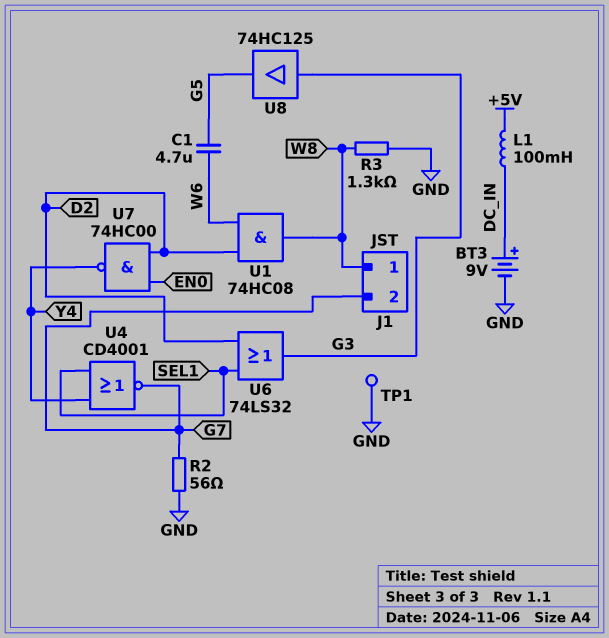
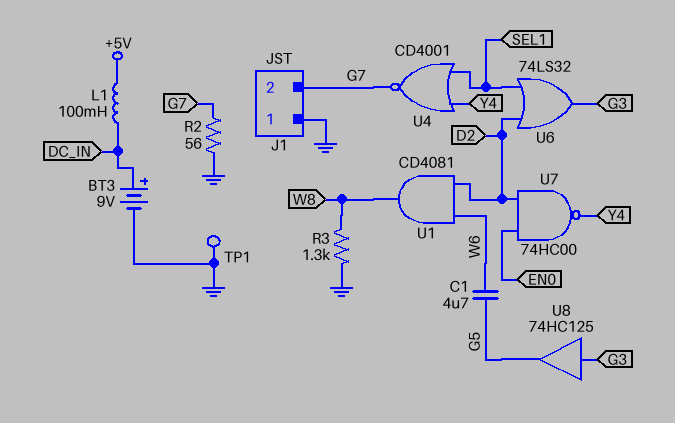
J1 pin 1: W8 -> GND
U1: AND 74HC08 (in D2, in W6, out W8) -> AND CD4081 (in D2, in W6, out W8)

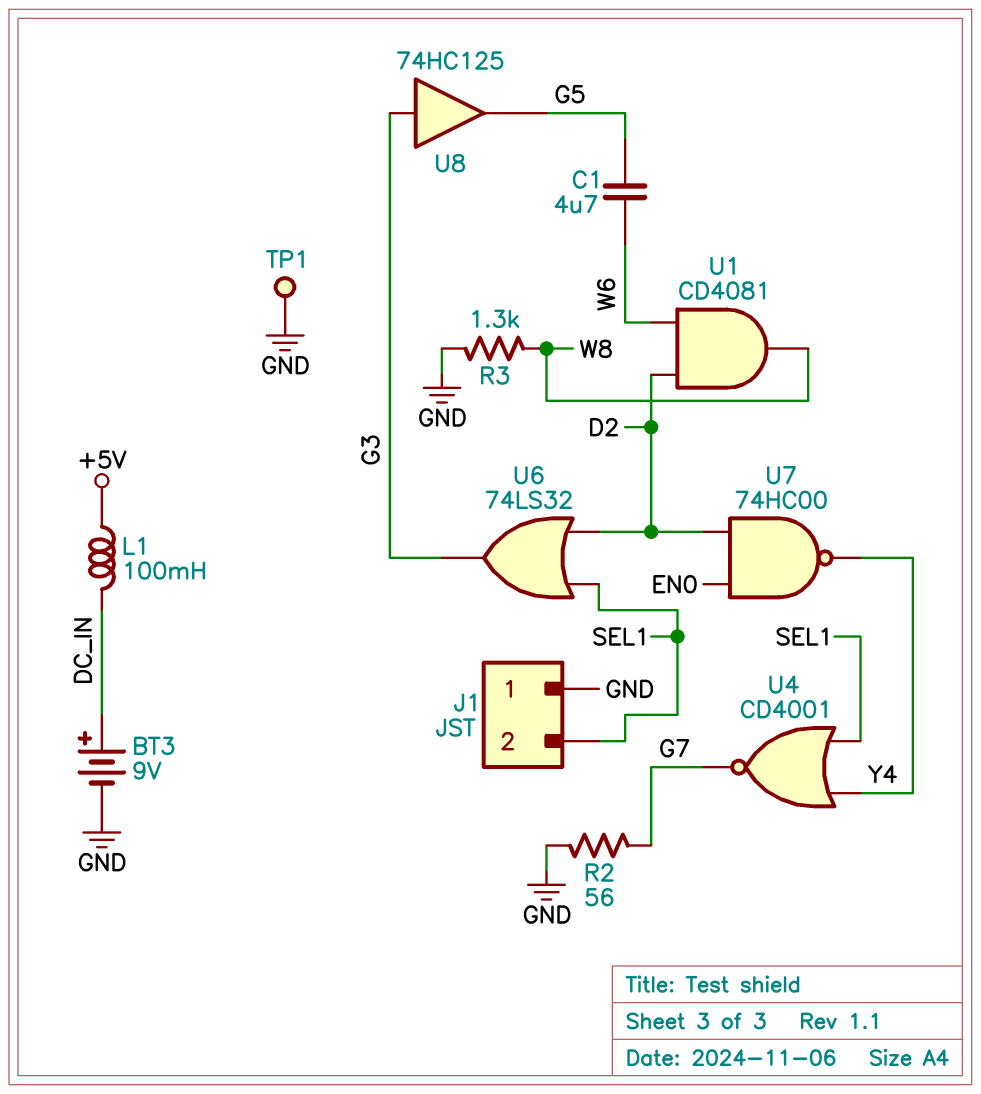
J1 pin 2: G7 -> SEL1

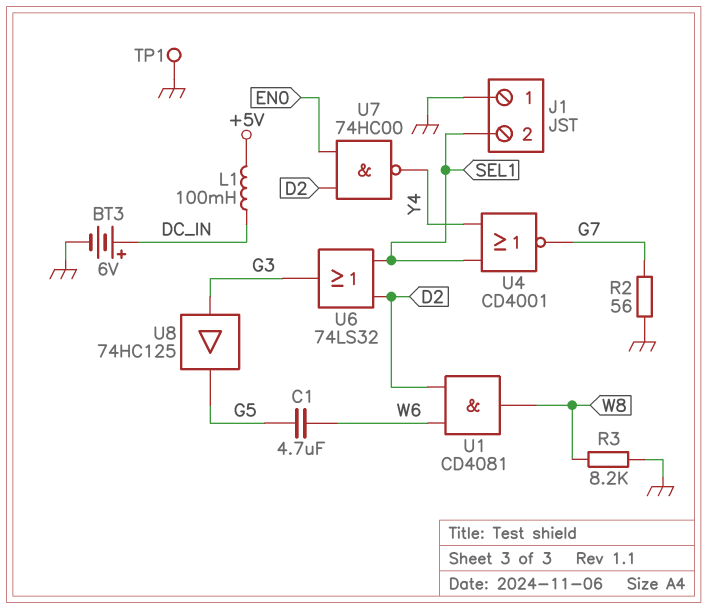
BT3: 9V (plus DC_IN, minus GND) -> 6V (plus DC_IN, minus GND)
R3: 1.3k (GND, W8) -> 8.2k (GND, W8)

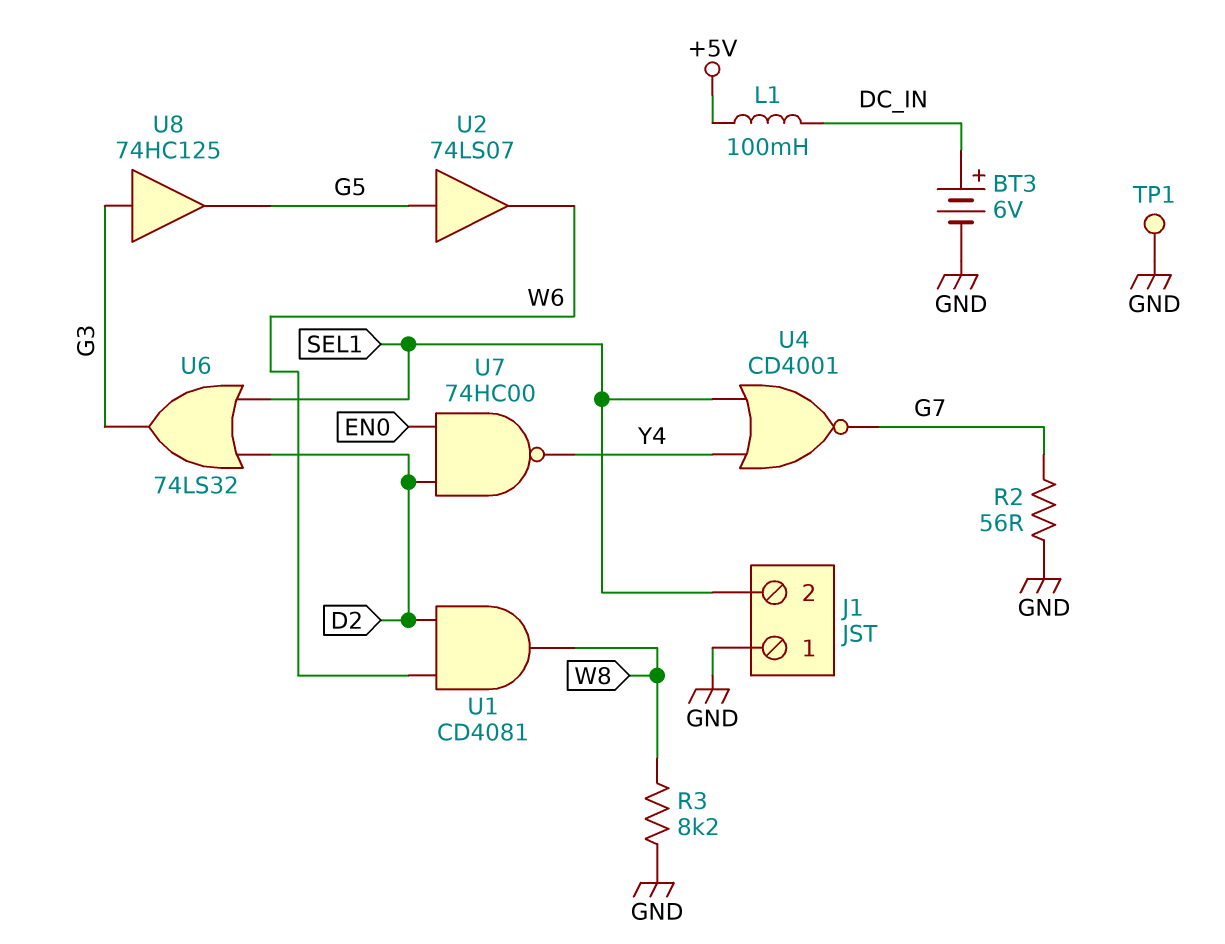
C1: 4.7uF (G5, W6) -> none
U2: none -> buffer 74LS07 (in G5, out W6)

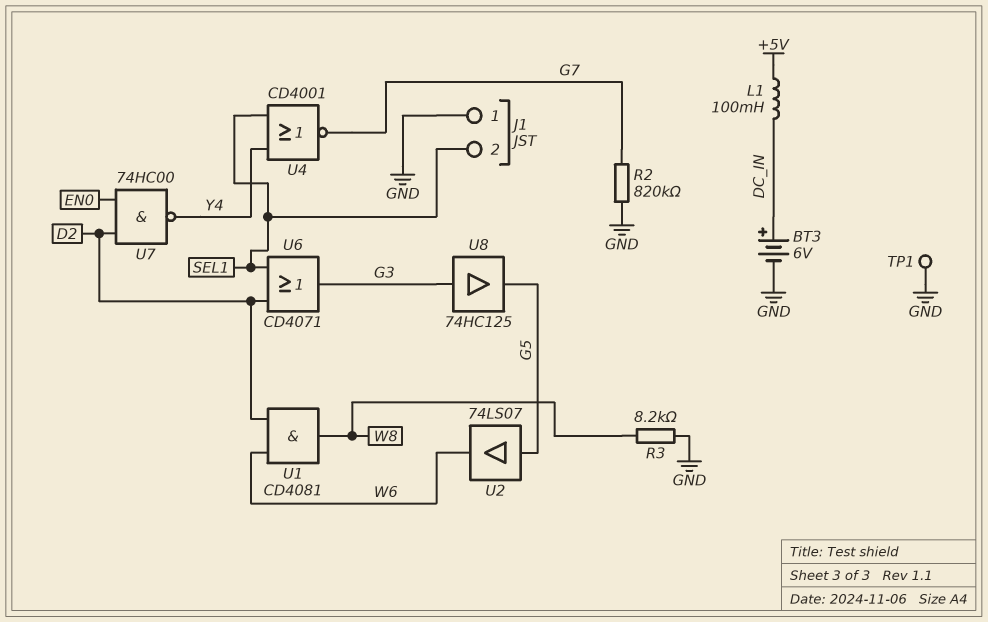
R2: 56 (G7, GND) -> 820k (G7, GND)
U6: OR 74LS32 (in D2, in SEL1, out G3) -> OR CD4071 (in D2, in SEL1, out G3)

